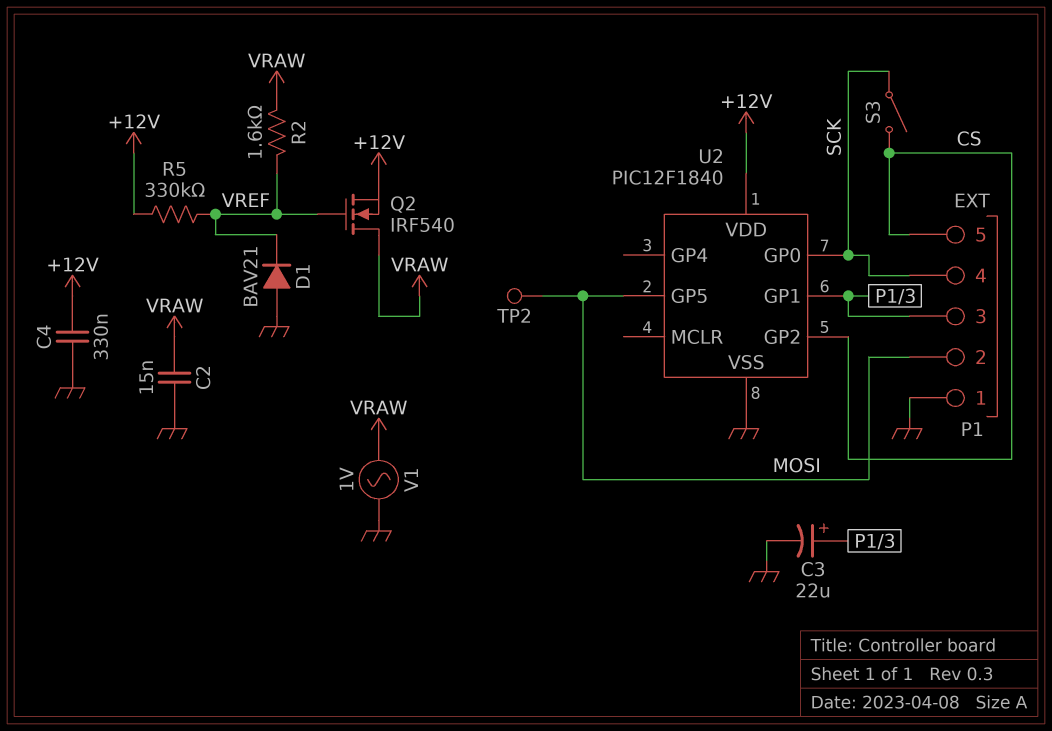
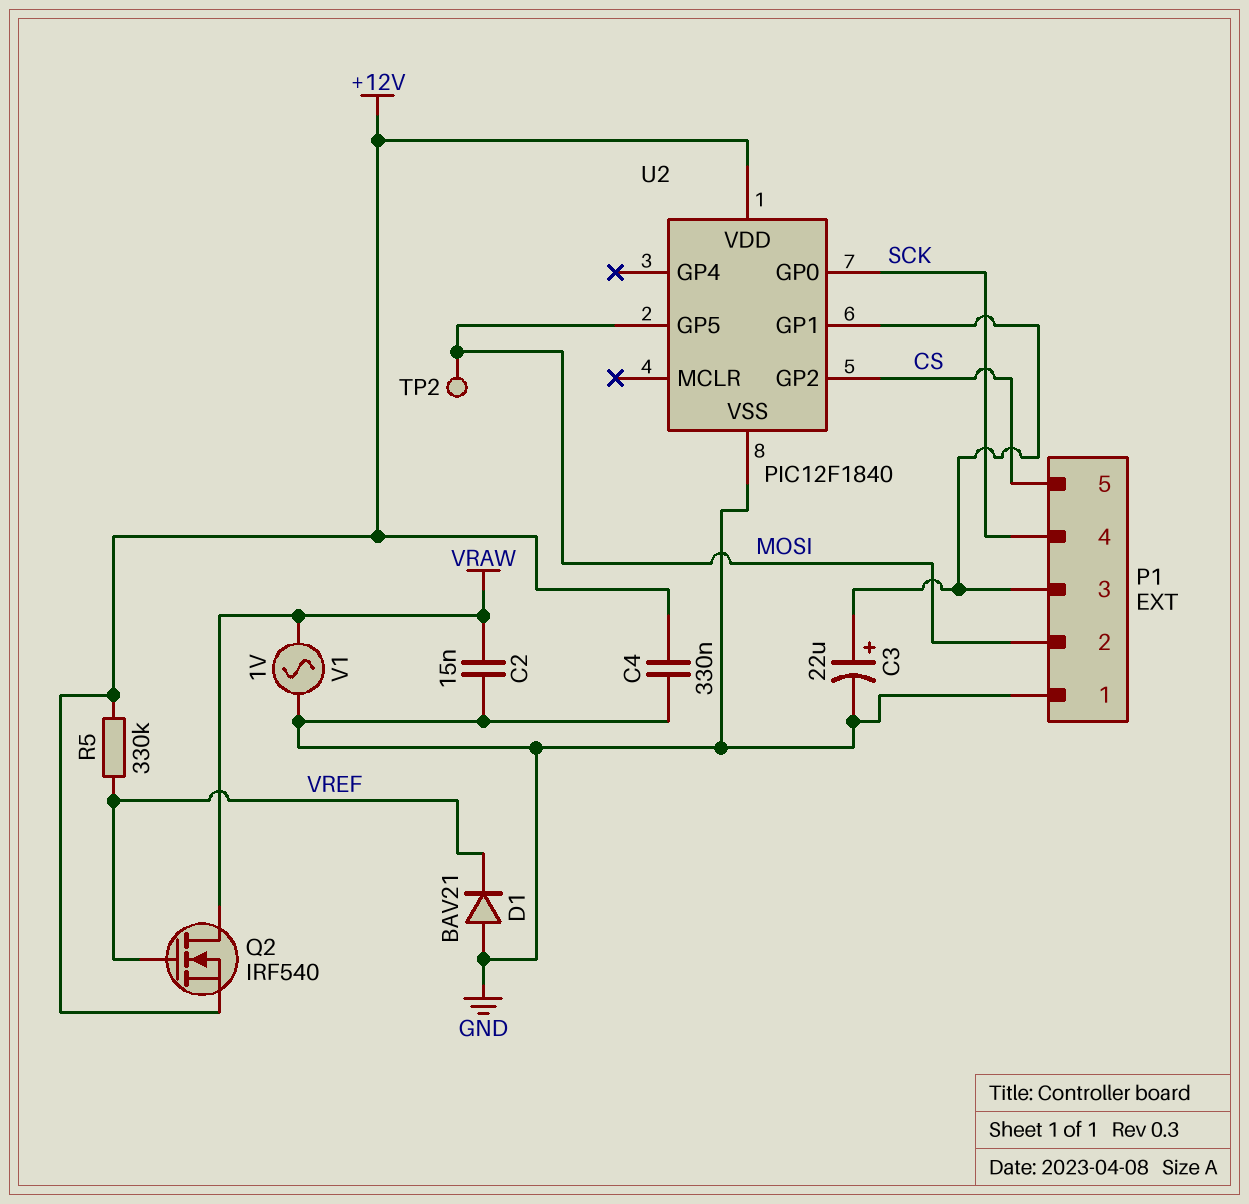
R2: 1.6k (VRAW, VREF) -> none
S3: switch (CS, SCK) -> none

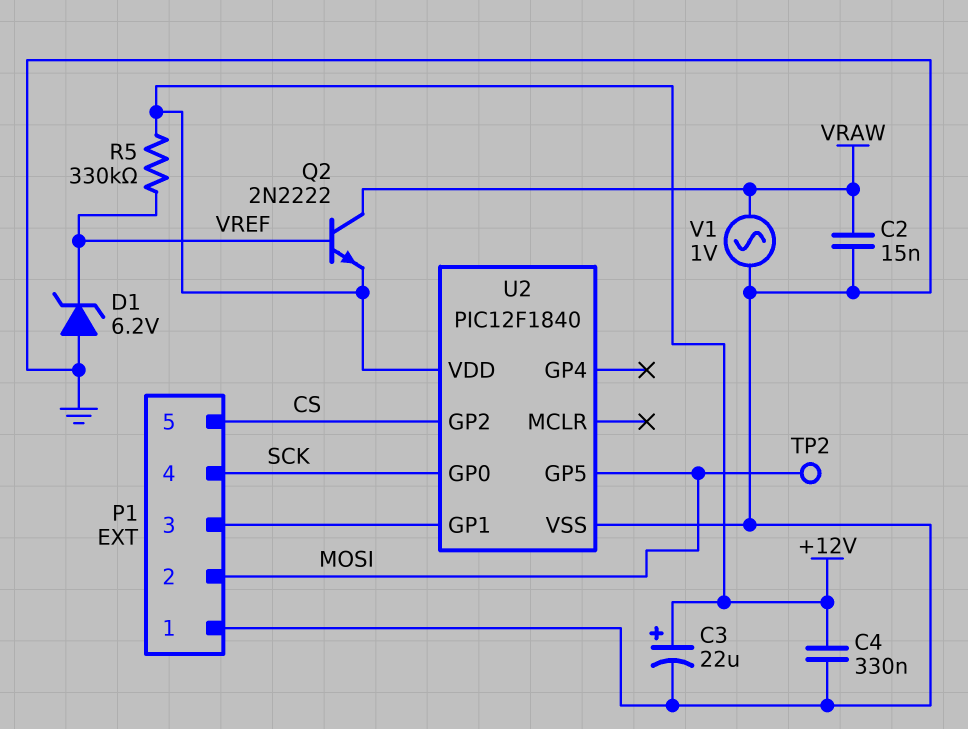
C3: 22uF (plus P1/3, minus GND) -> 22uF (plus +12V, minus GND)
D1: diode BAV21 (A GND, K VREF) -> zener 6.2V (A GND, K VREF)
Q2: NMOS IRF540 (G VREF, D VRAW, S +12V) -> NPN 2N2222 (B VREF, C VRAW, E +12V)

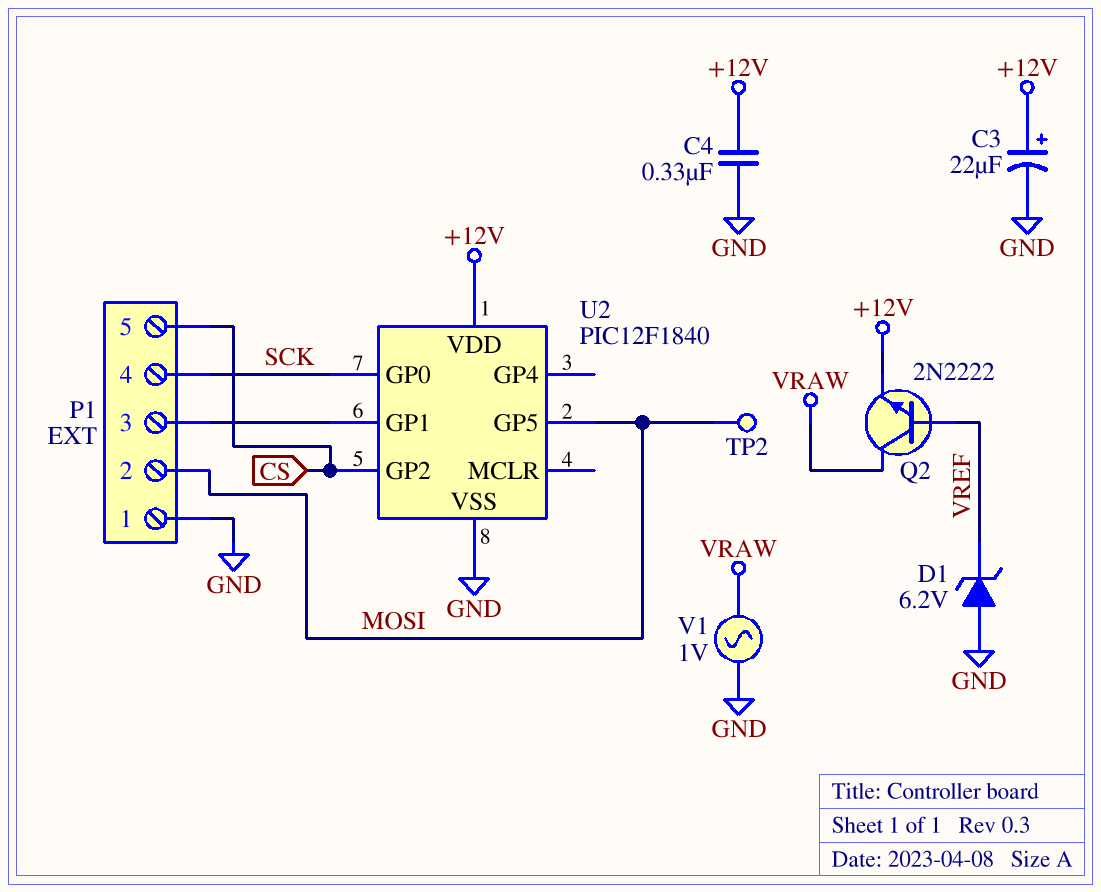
C2: 15nF (GND, VRAW) -> none
R5: 330k (+12V, VREF) -> none

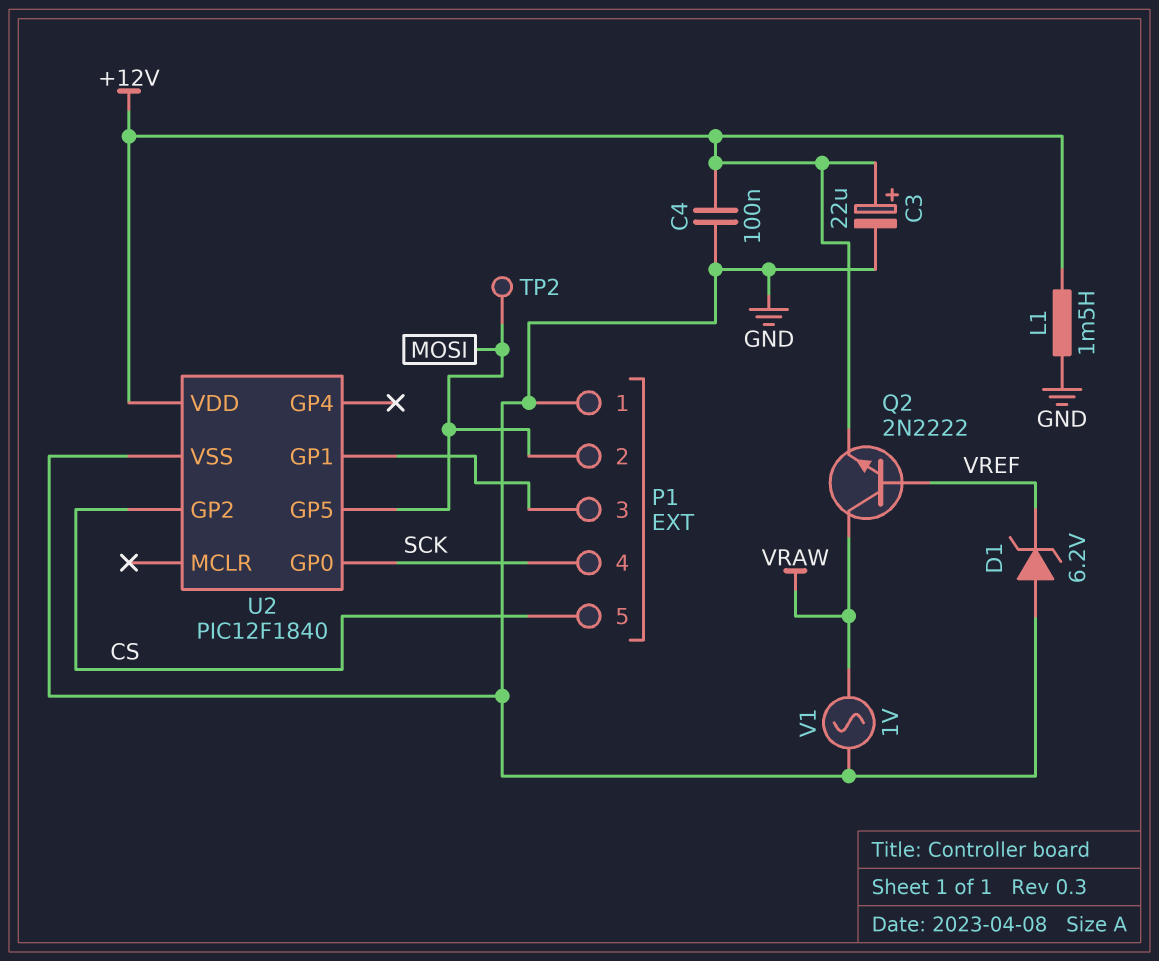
C4: 330nF (+12V, GND) -> 100nF (+12V, GND)
L1: none -> 1.5mH (+12V, GND)

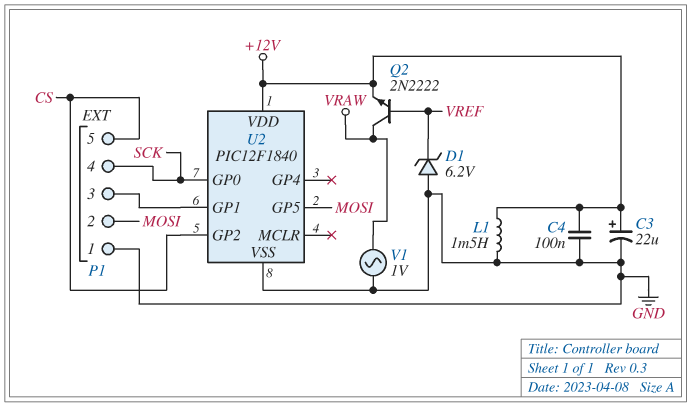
TP2: test point (MOSI) -> none

